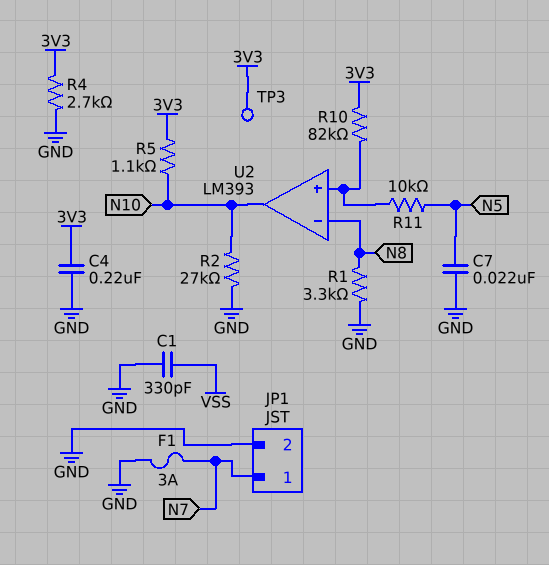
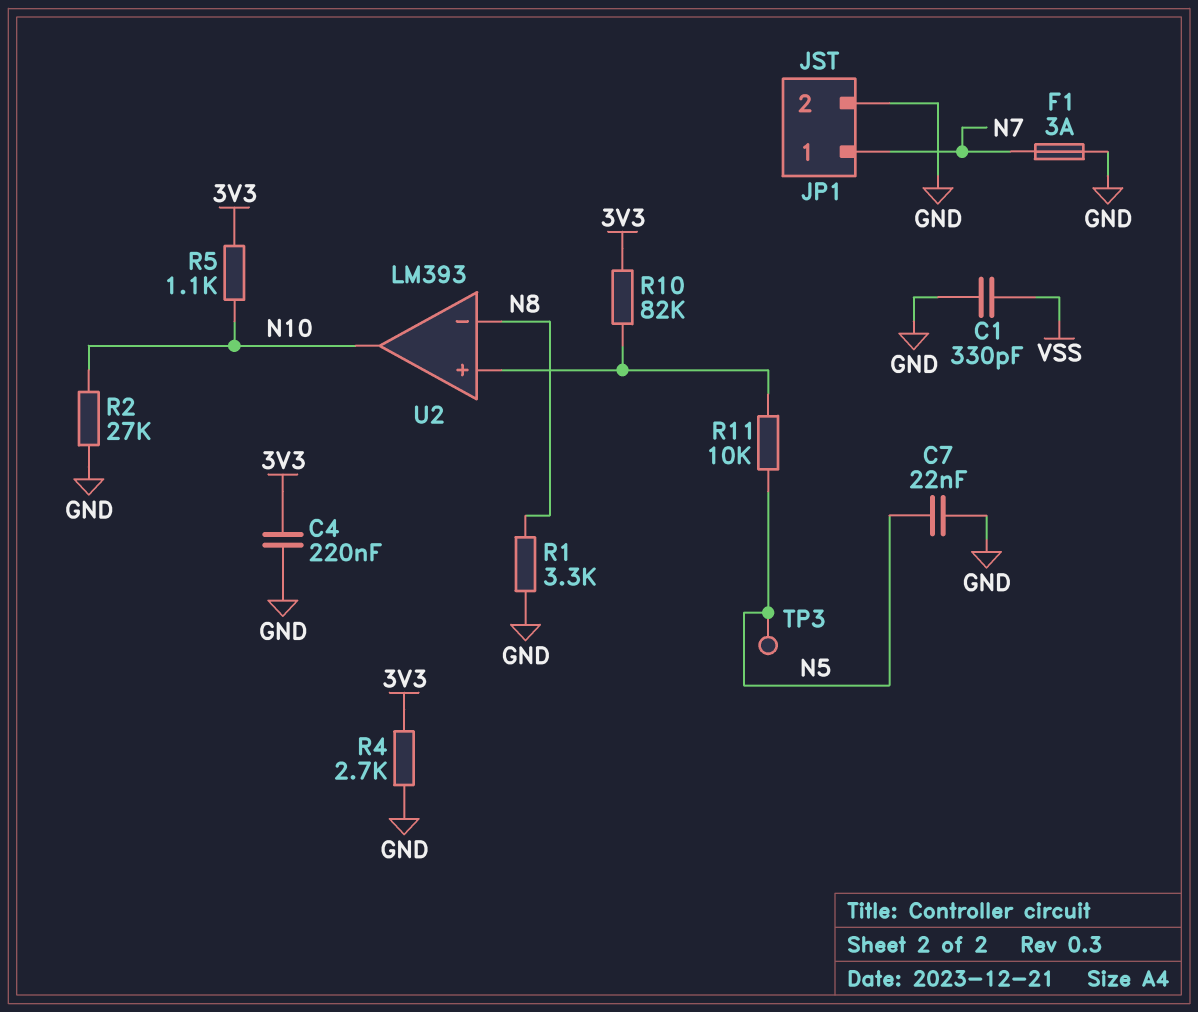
TP3: test point (3V3) -> test point (N5)

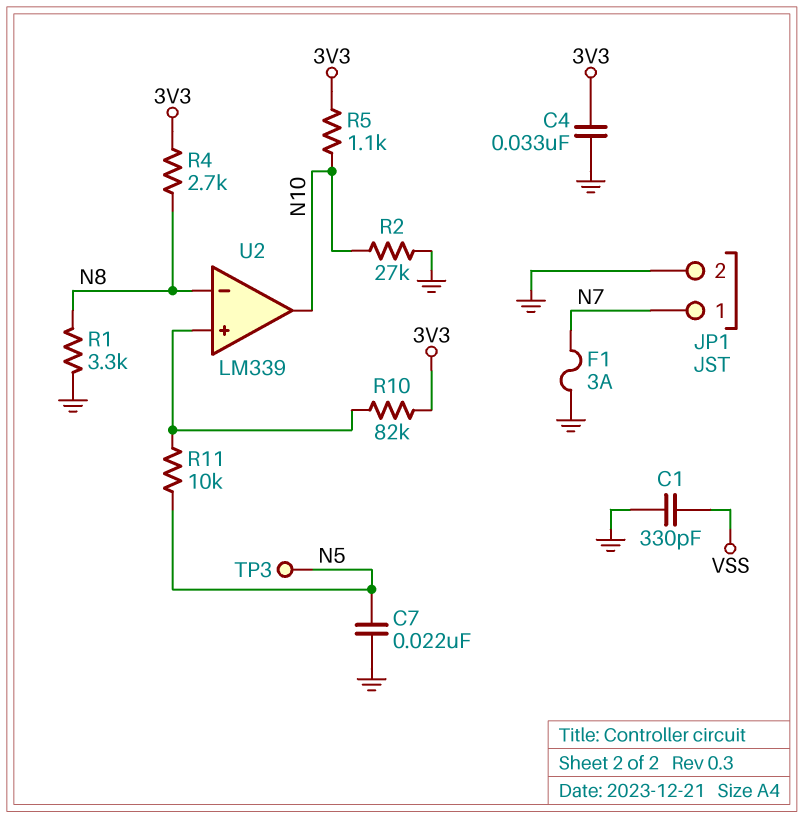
C4: 220nF (3V3, GND) -> 33nF (3V3, GND)
R4: 2.7k (3V3, GND) -> 2.7k (3V3, N8)
U2: LM393 -> LM339

